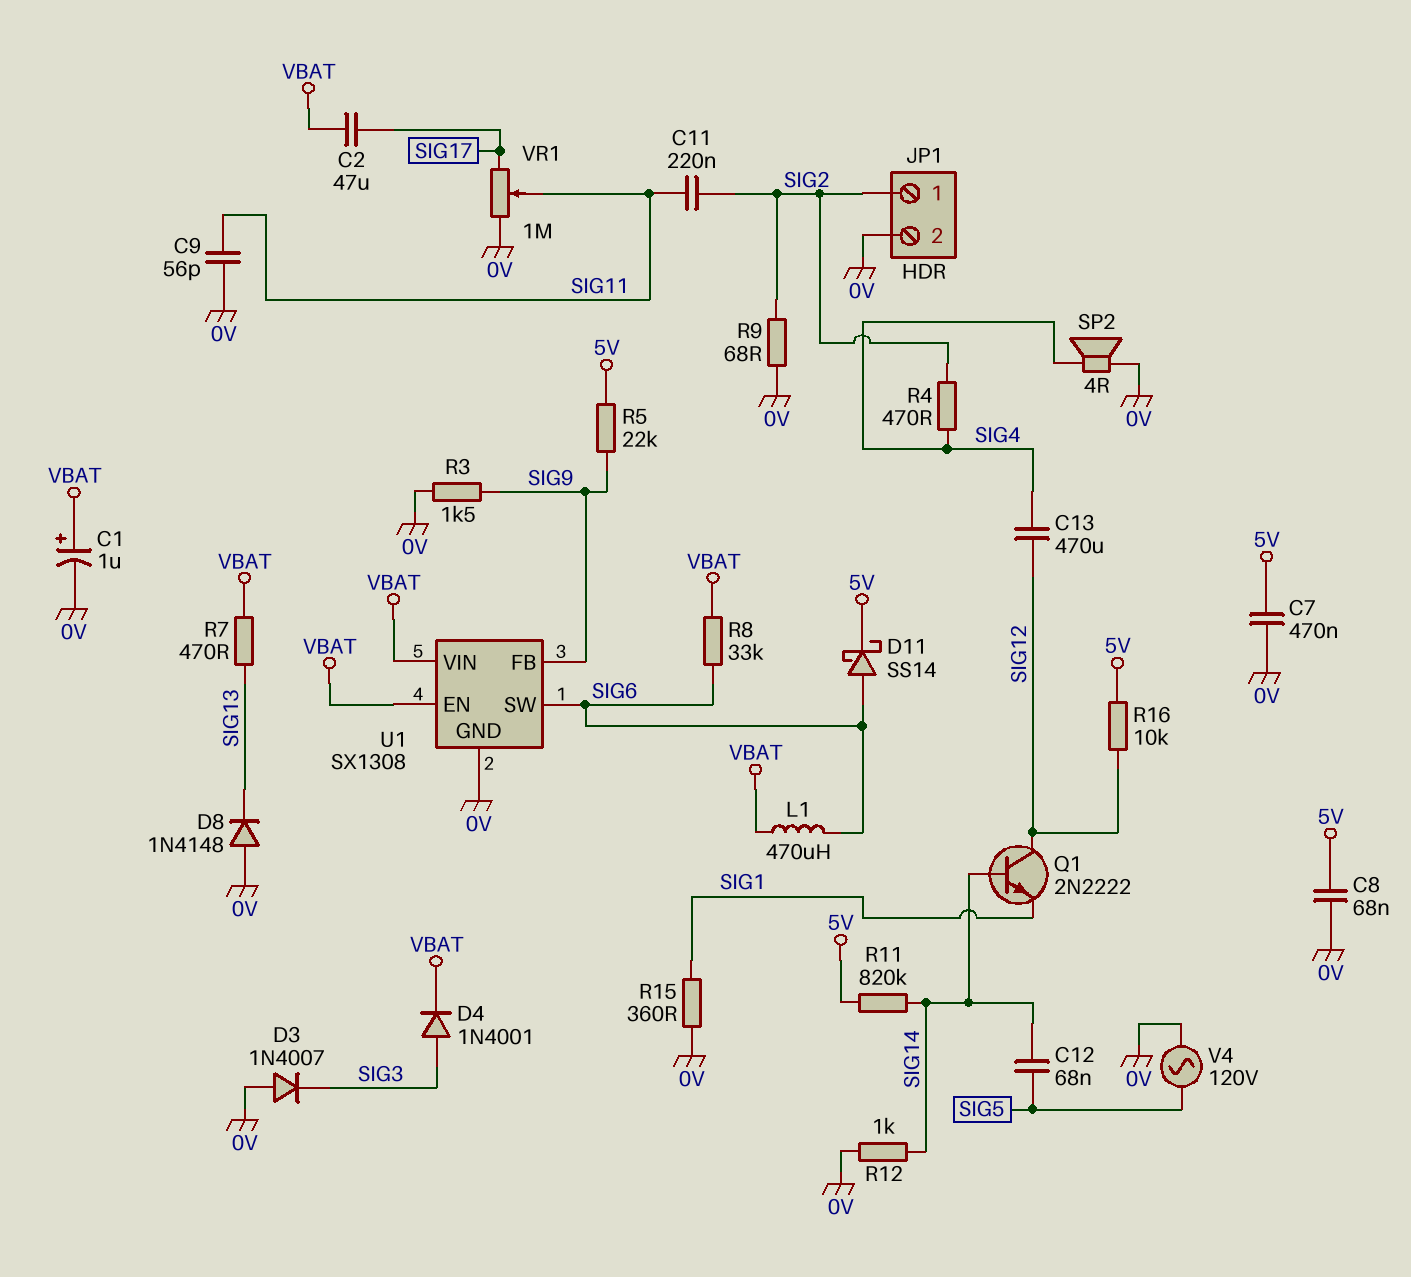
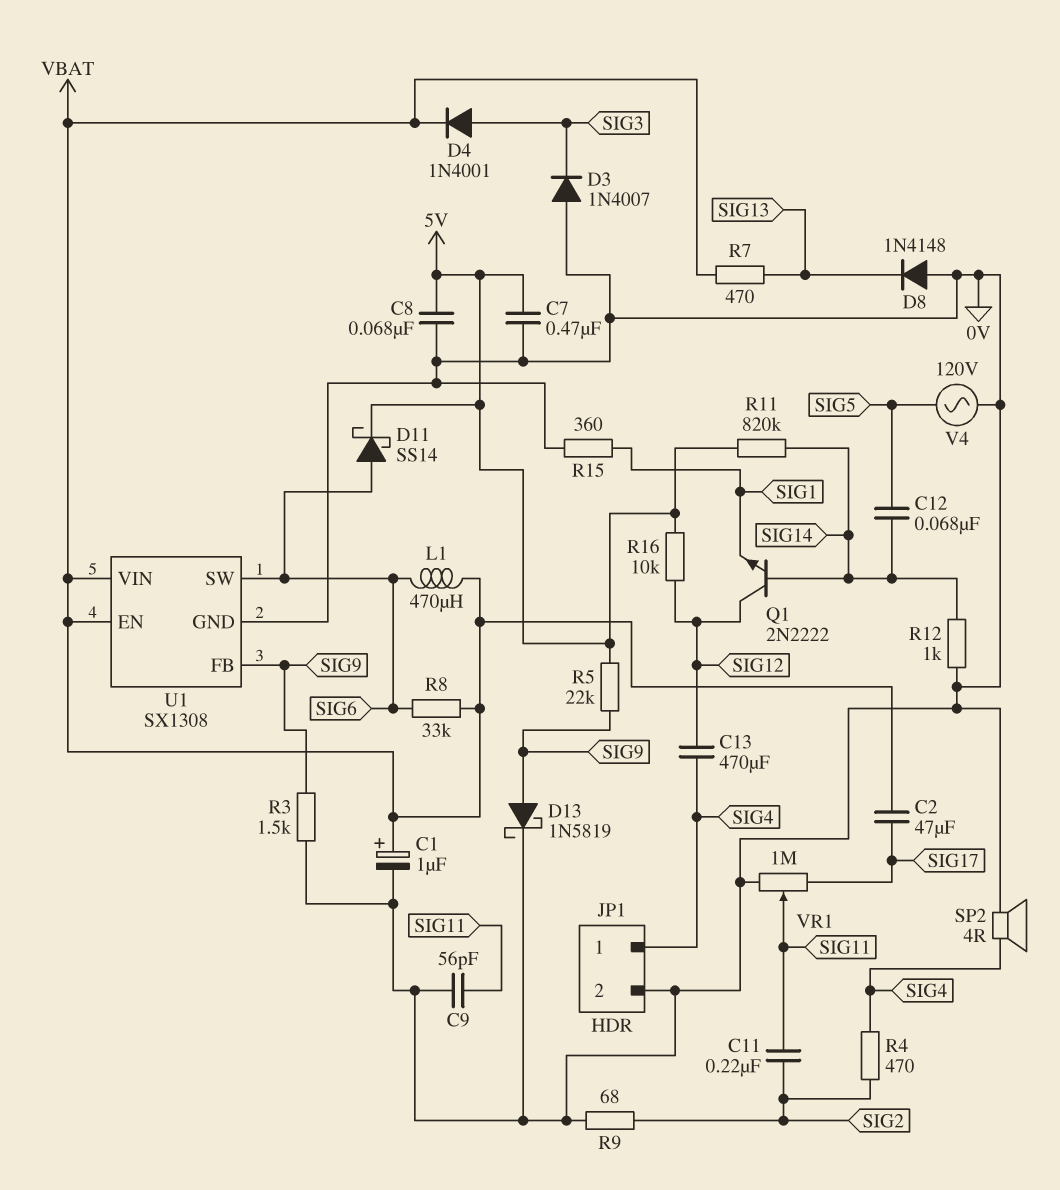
D13: none -> schottky 1N5819 (A SIG9, K 0V)
JP1 pin 1: SIG2 -> SIG4

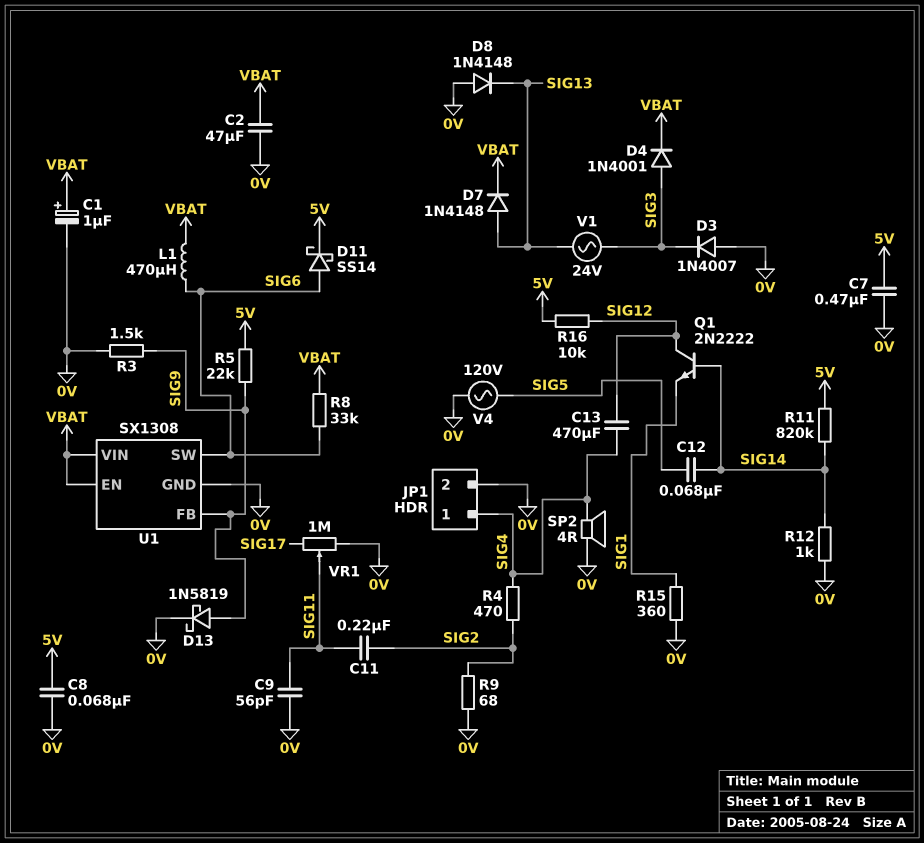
C2: 47uF (SIG17, VBAT) -> 47uF (0V, VBAT)
D7: none -> diode 1N4148 (A SIG13, K VBAT)
R7: 470 (SIG13, VBAT) -> none
V1: none -> AC 24V (SIG3, SIG13)

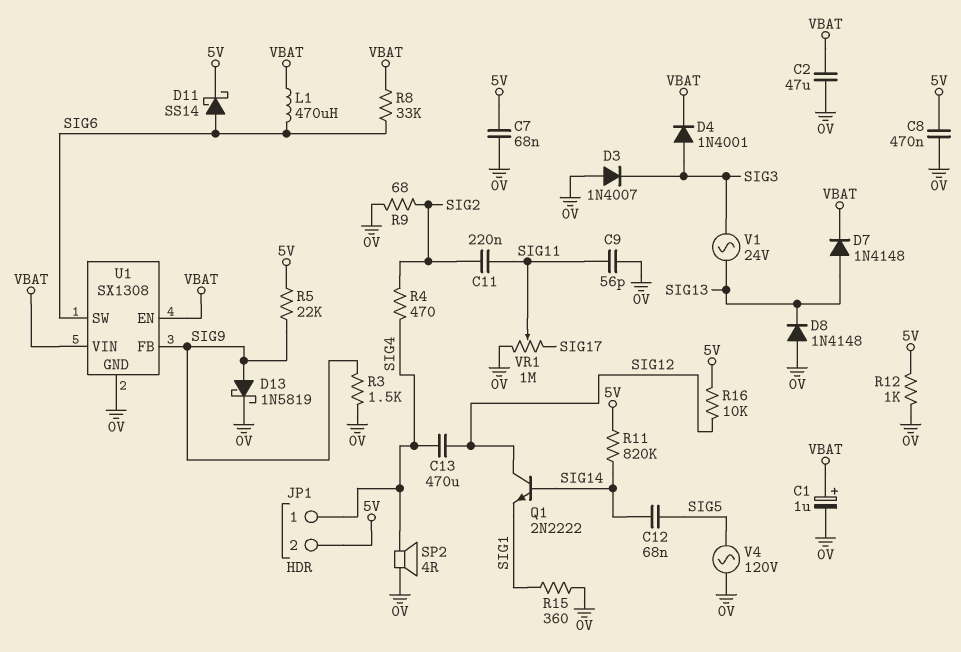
C7: 470nF (0V, 5V) -> 68nF (0V, 5V)
C8: 68nF (0V, 5V) -> 470nF (0V, 5V)
JP1 pin 2: 0V -> 5V
R12: 1k (0V, SIG14) -> 1k (0V, 5V)

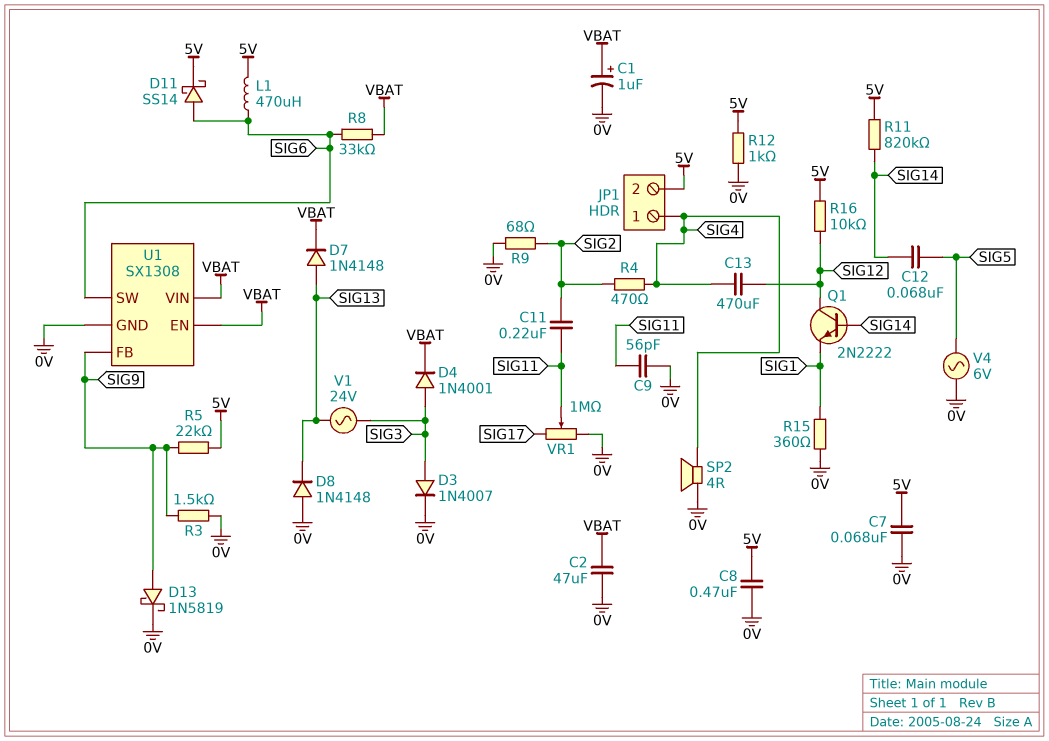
D3: diode 1N4007 (A 0V, K SIG3) -> diode 1N4007 (A SIG3, K 0V)
L1: 470uH (SIG6, VBAT) -> 470uH (5V, SIG6)
V4: AC 120V (0V, SIG5) -> AC 6V (0V, SIG5)

